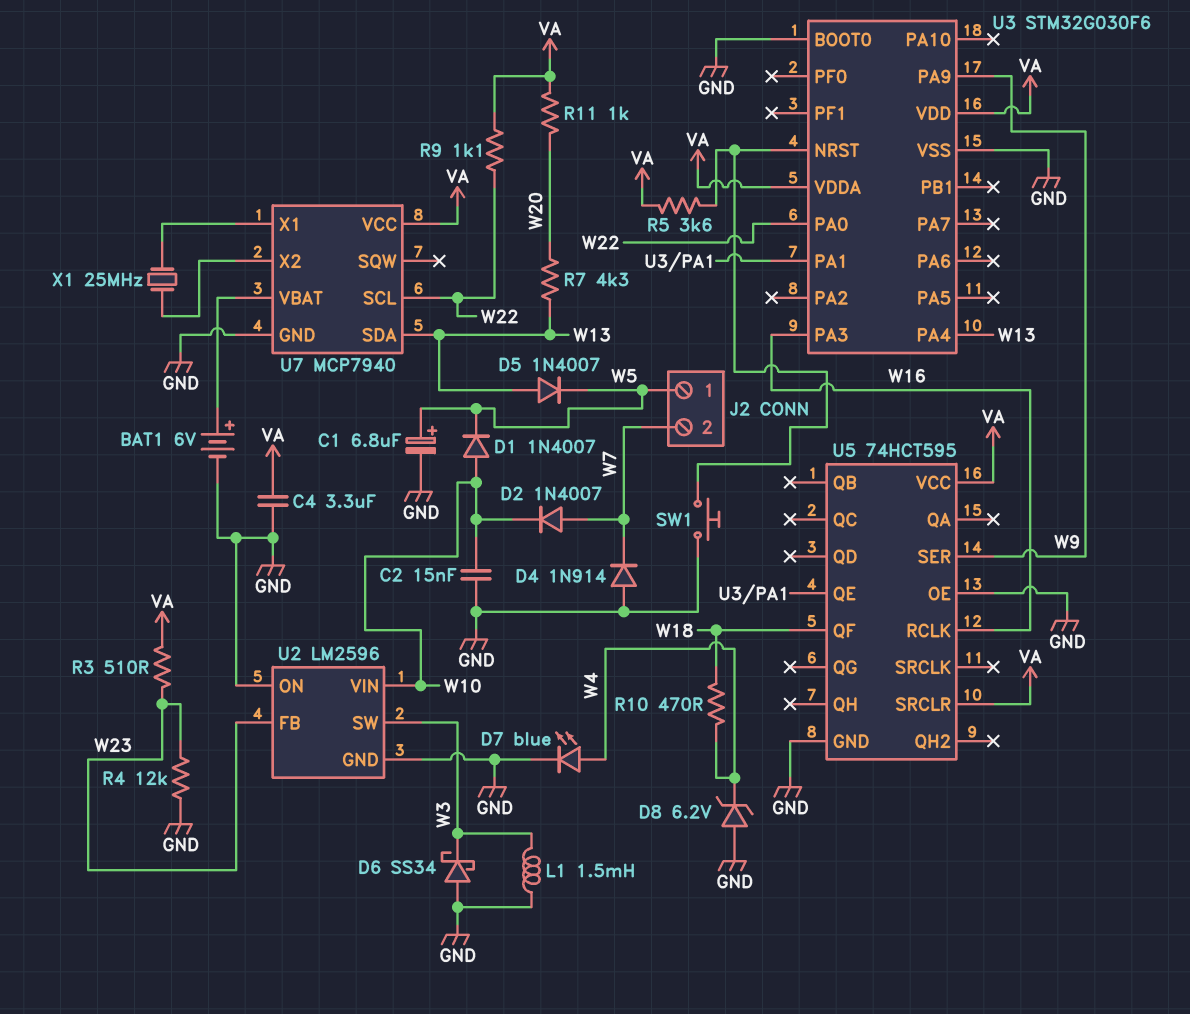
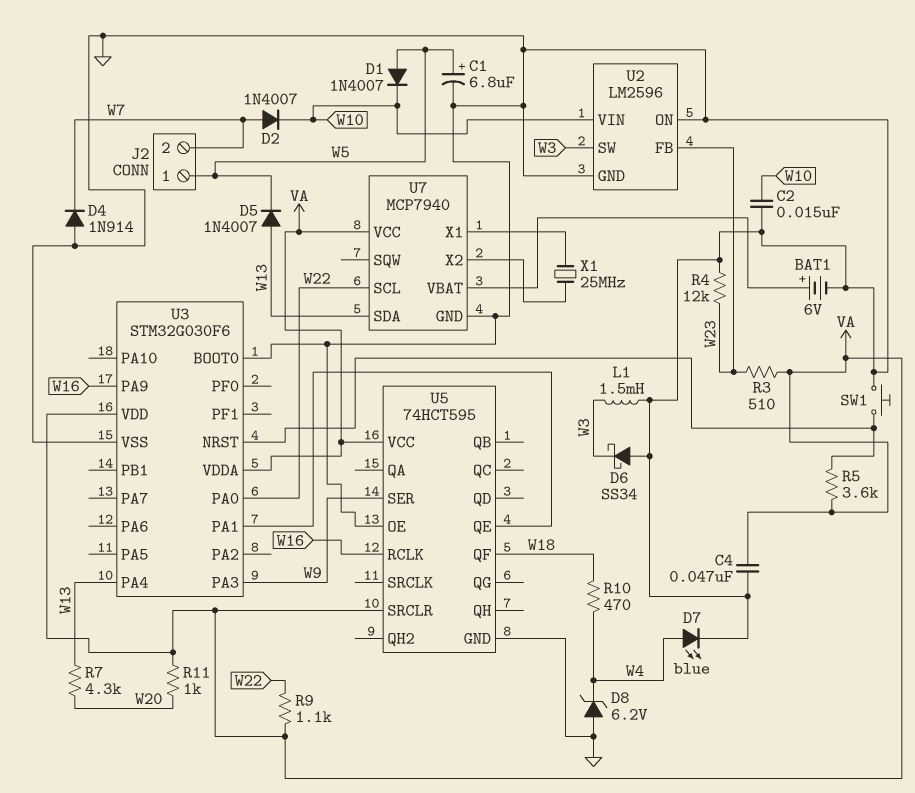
C4: 3.3uF (GND, VA) -> 47nF (GND, VA)
D1: diode 1N4007 (A W10, K W5) -> diode 1N4007 (A W5, K W10)
U3 pin PA3: W16 -> W9
U3 pin PA9: W9 -> W16

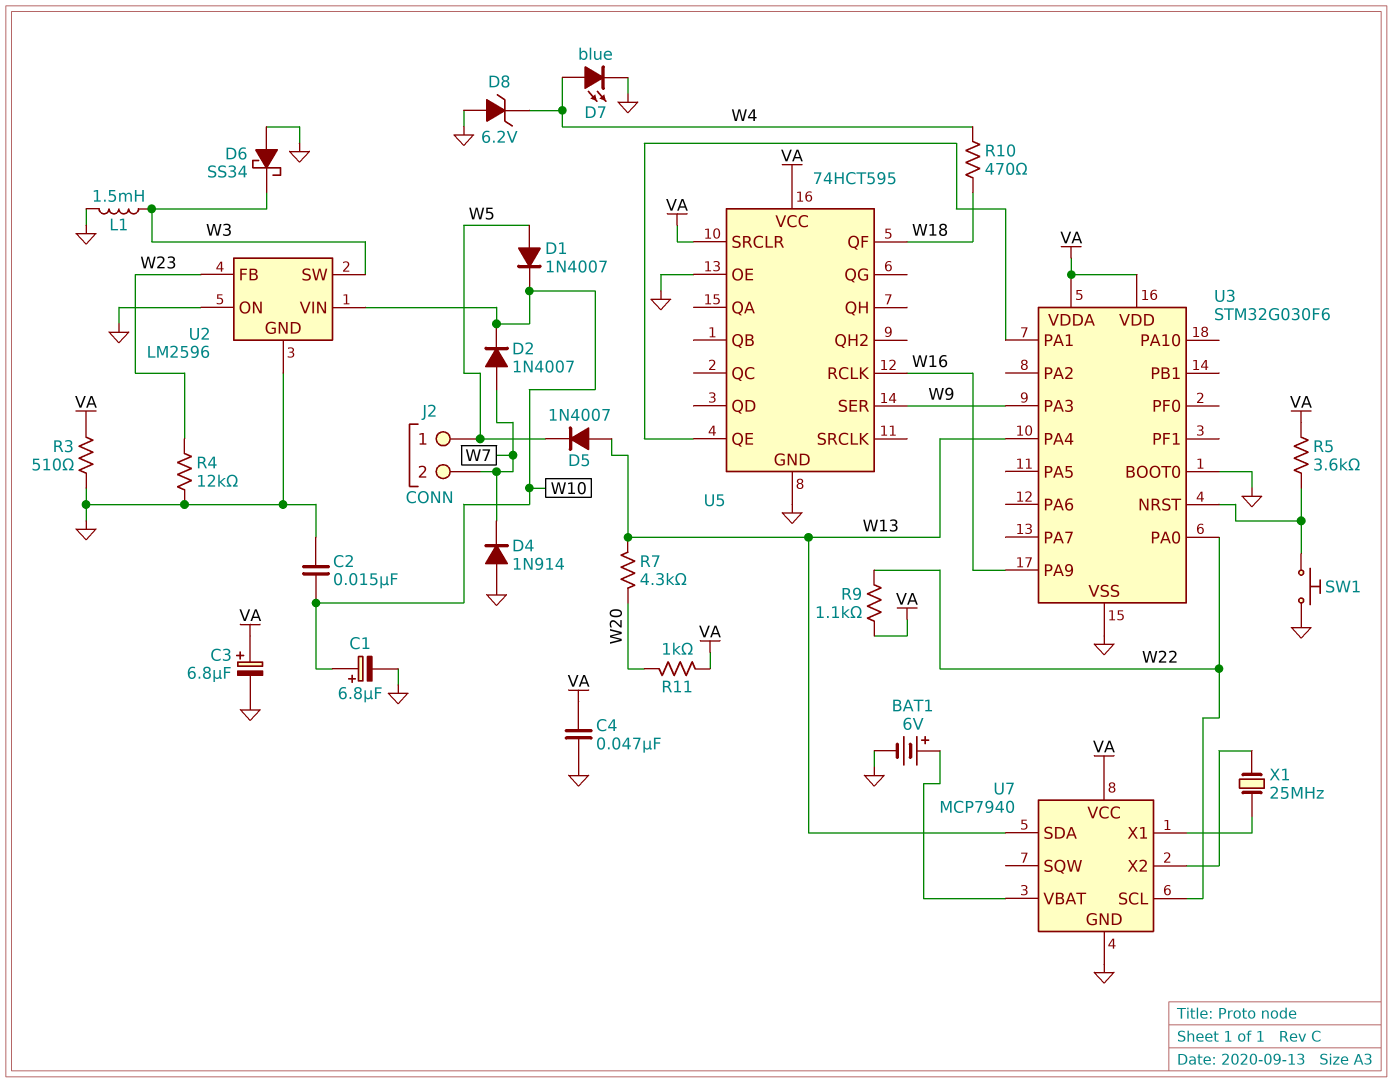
C1: 6.8uF (plus W5, minus GND) -> 6.8uF (plus W10, minus GND)
C3: none -> 6.8uF (plus VA, minus GND)
R3: 510 (VA, W23) -> 510 (GND, VA)

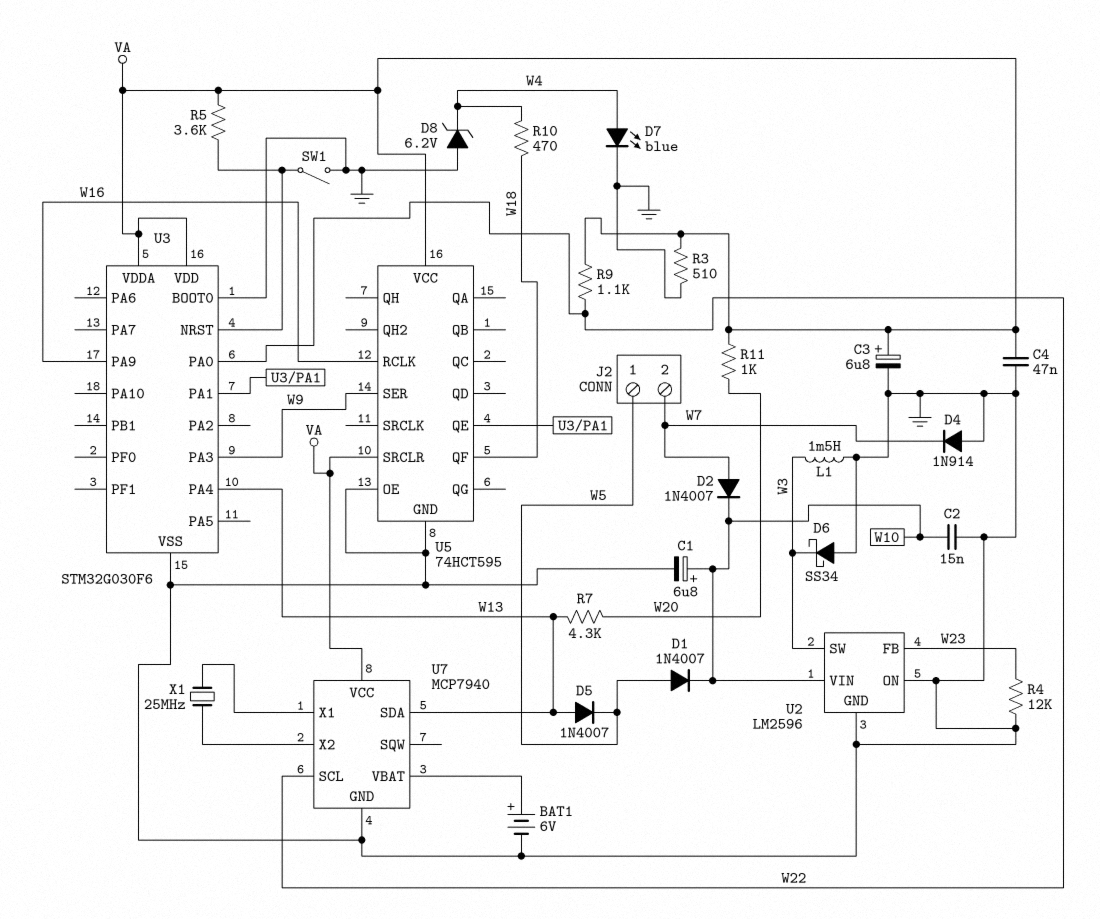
SW1: button (GND, U3/NRST) -> switch (GND, U3/NRST)

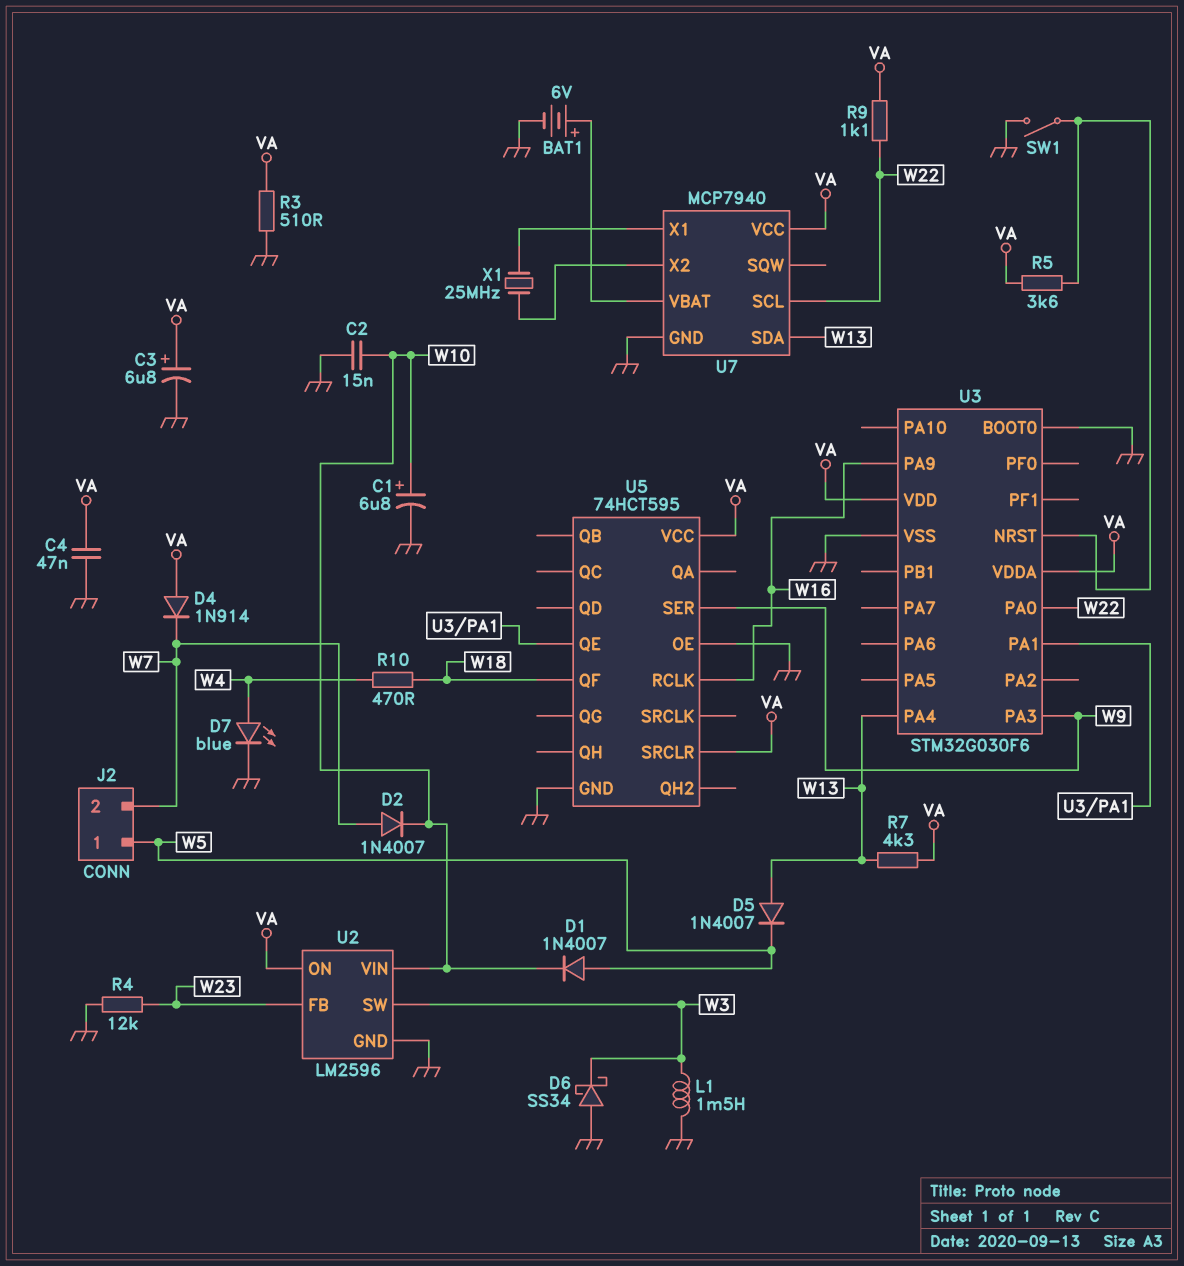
D4: diode 1N914 (A GND, K W7) -> diode 1N914 (A VA, K W7)
D8: zener 6.2V (A GND, K W4) -> none
R7: 4.3k (W13, W20) -> 4.3k (VA, W13)
R11: 1k (VA, W20) -> none
U2 pin ON: GND -> VA

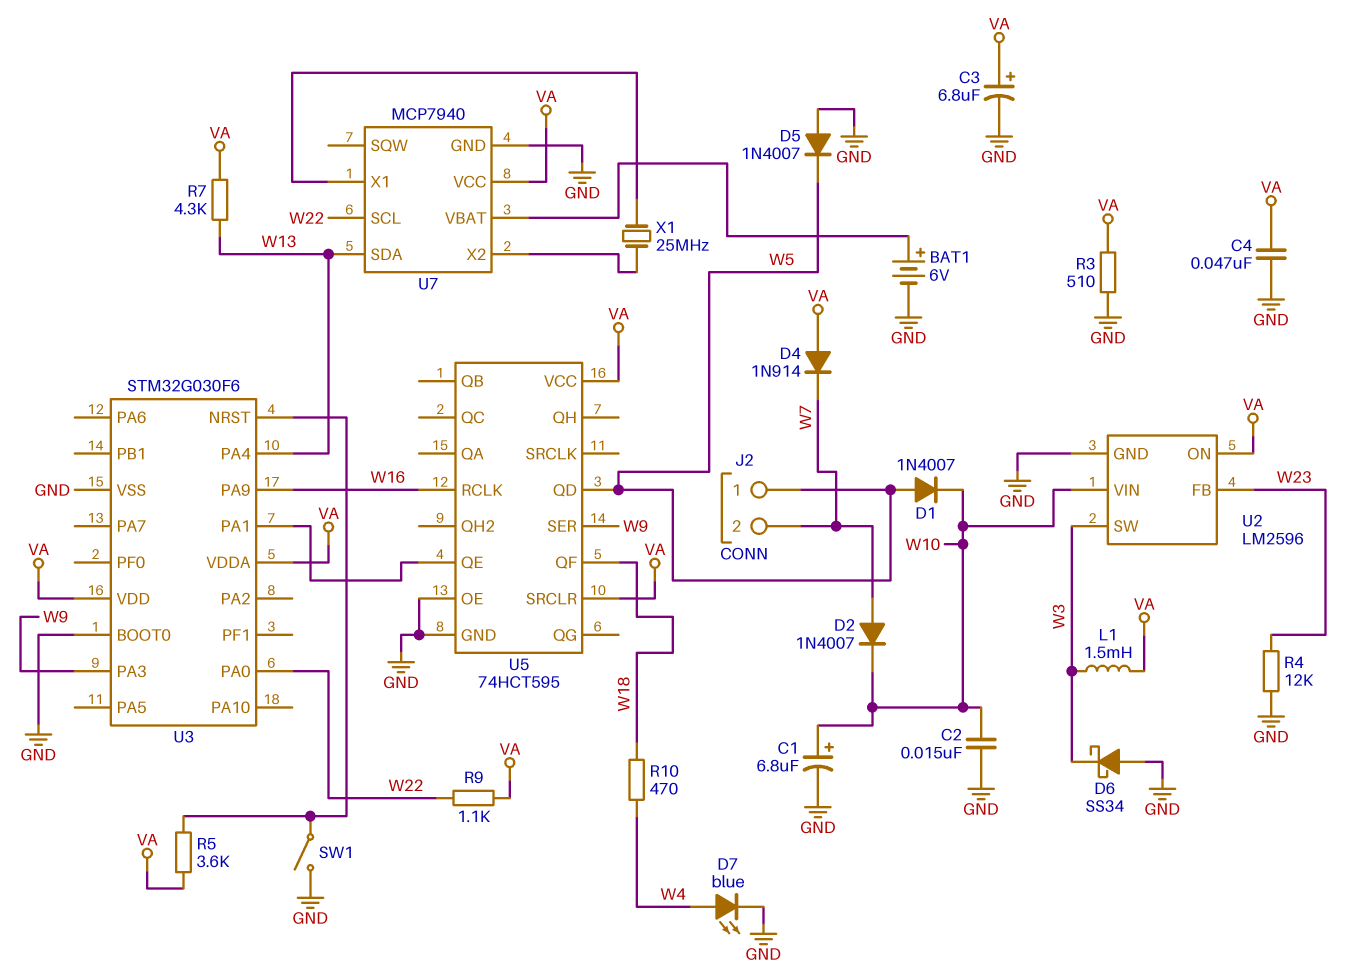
D5: diode 1N4007 (A W13, K W5) -> diode 1N4007 (A GND, K W5)
L1: 1.5mH (GND, W3) -> 1.5mH (VA, W3)
U5 pin QD: none -> W5

